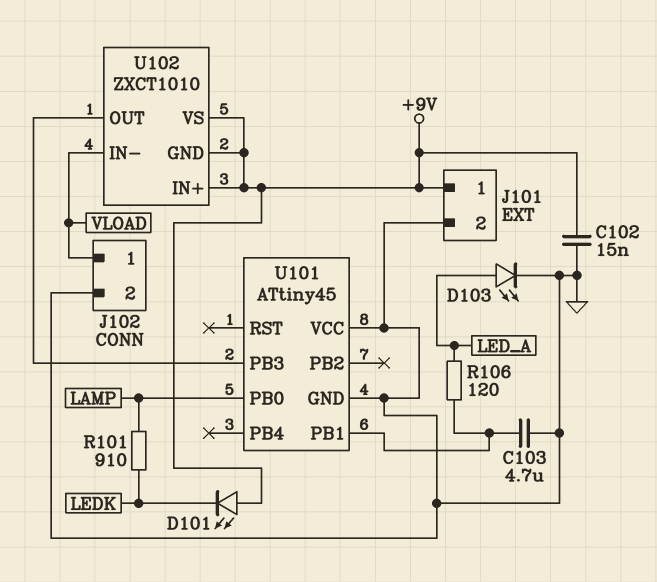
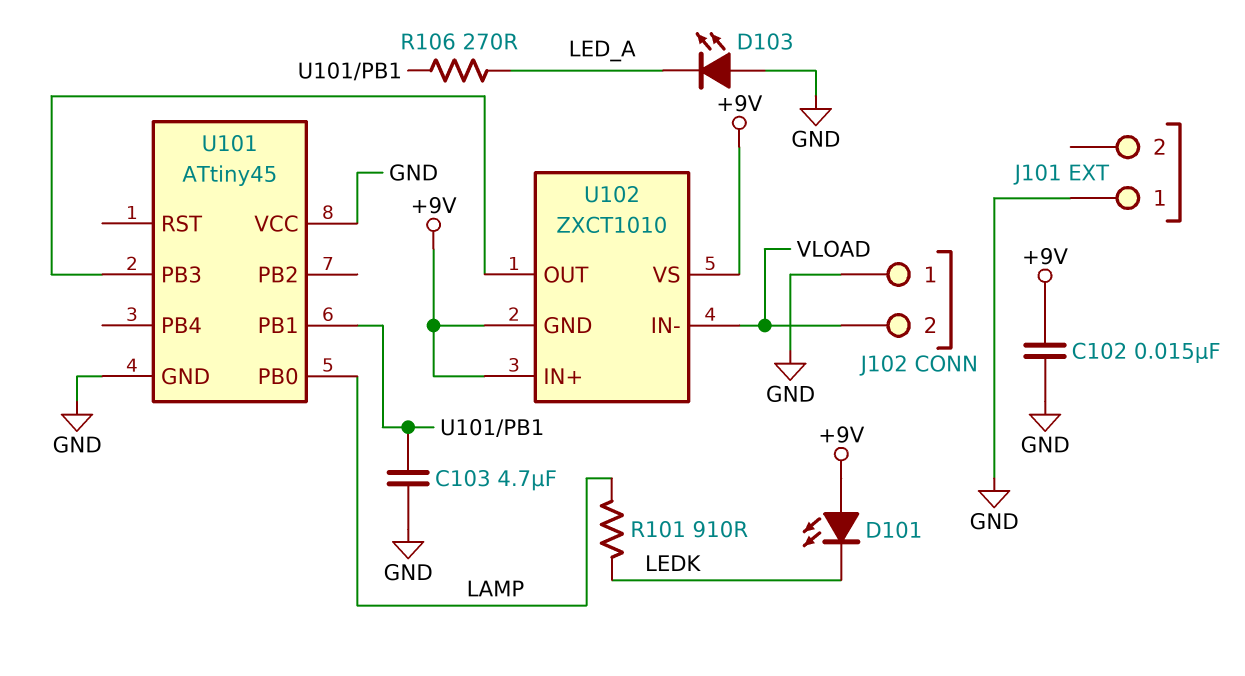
D103: LED (A LED_A, K GND) -> LED (A GND, K LED_A)
J101 pin 1: +9V -> GND
J101 pin 2: GND -> none
J102 pin 1: VLOAD -> GND
J102 pin 2: GND -> VLOAD
R106: 120 (LED_A, U101/PB1) -> 270 (LED_A, U101/PB1)

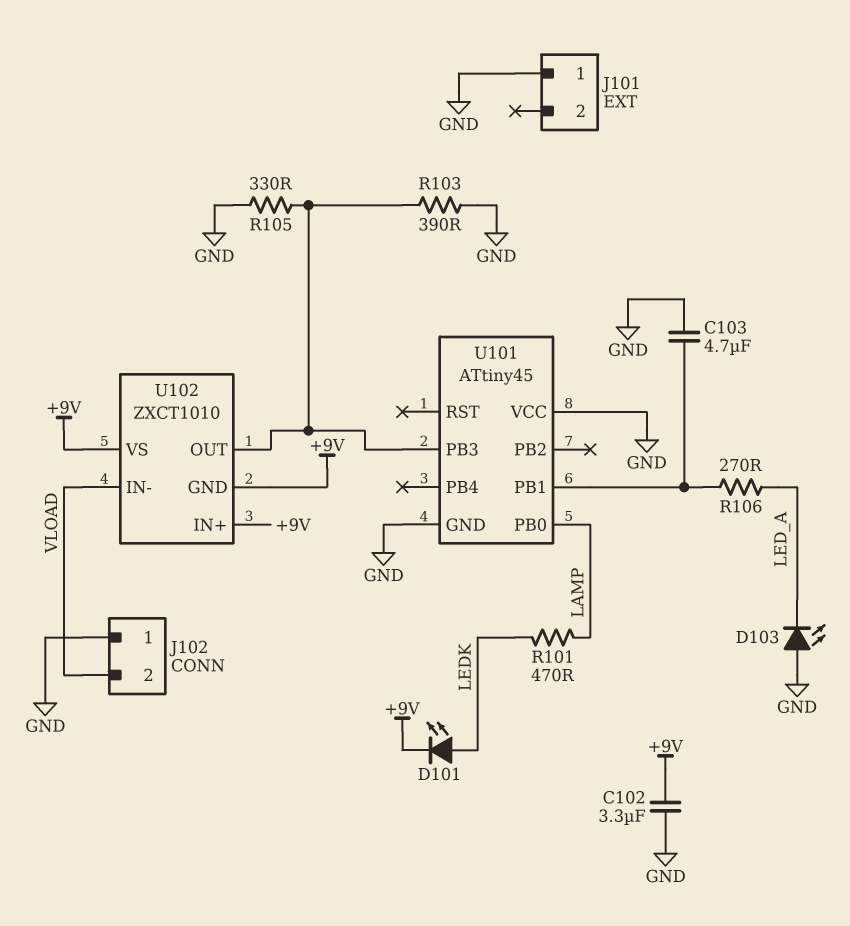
C102: 15nF (+9V, GND) -> 3.3uF (+9V, GND)
D101: LED (A +9V, K LEDK) -> LED (A LEDK, K +9V)
R101: 910 (LAMP, LEDK) -> 470 (LAMP, LEDK)
R103: none -> 390 (GND, U101/PB3)
R105: none -> 330 (GND, U101/PB3)

